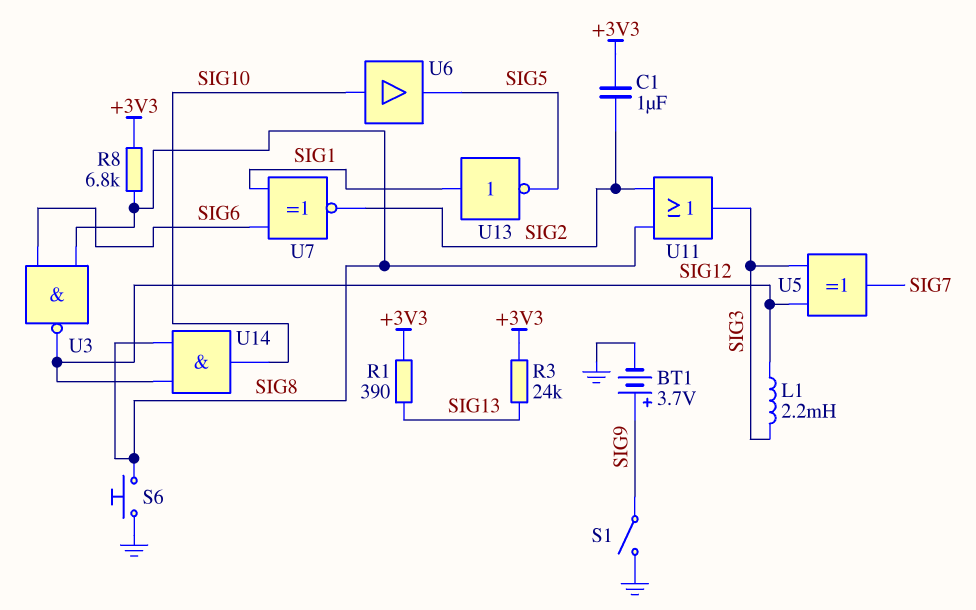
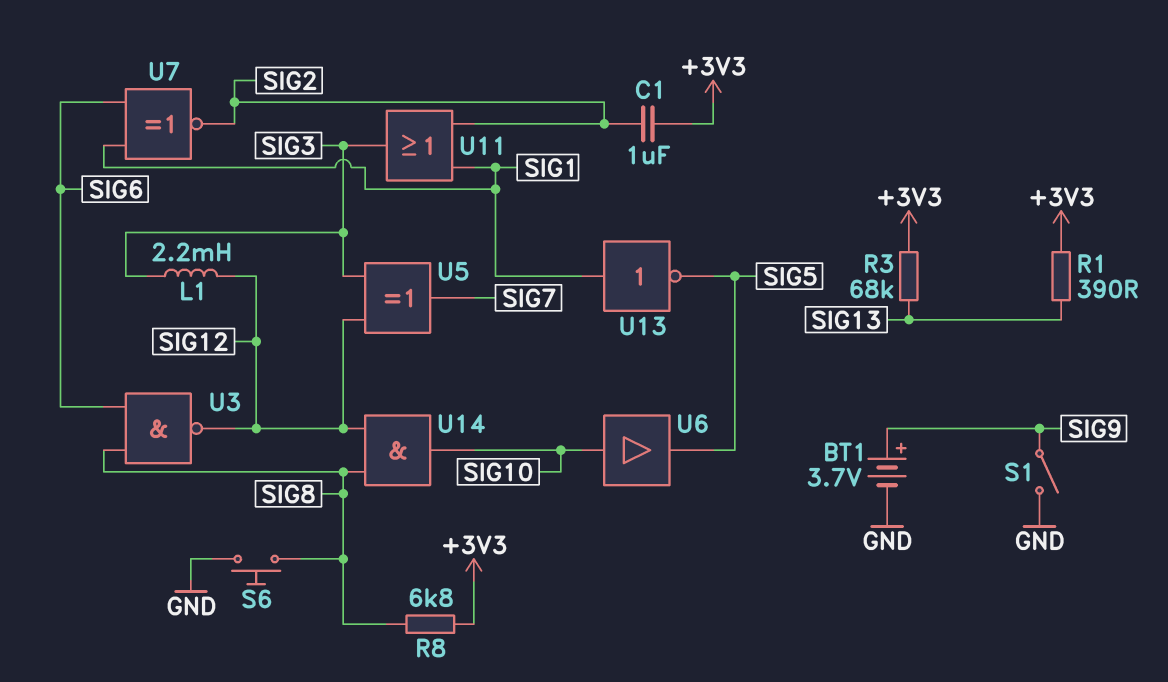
R3: 24k (+3V3, SIG13) -> 68k (+3V3, SIG13)
U11: OR (in SIG2, in SIG8, out SIG3) -> OR (in SIG1, in SIG2, out SIG3)

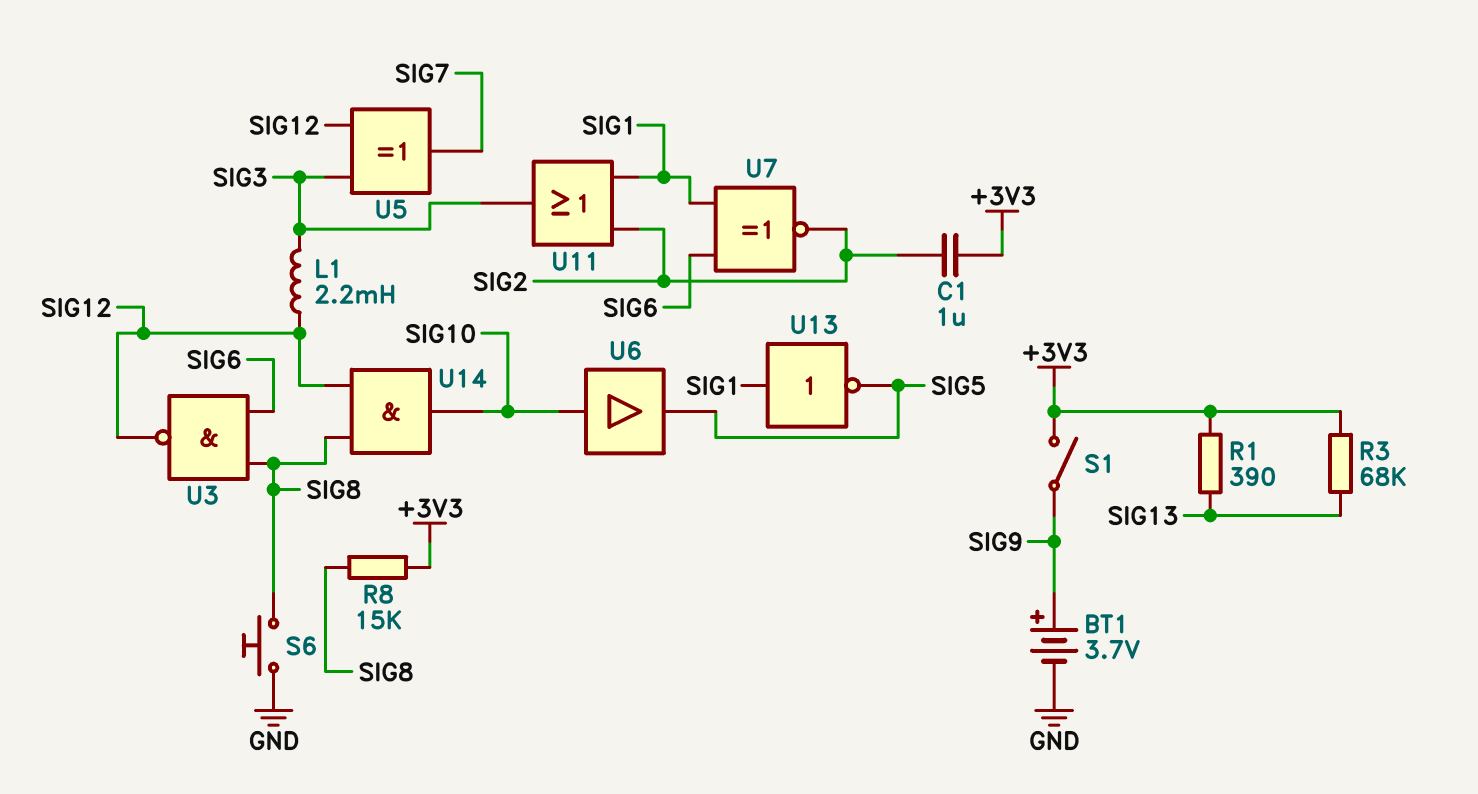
R8: 6.8k (+3V3, SIG8) -> 15k (+3V3, SIG8)
S1: switch (GND, SIG9) -> switch (+3V3, SIG9)

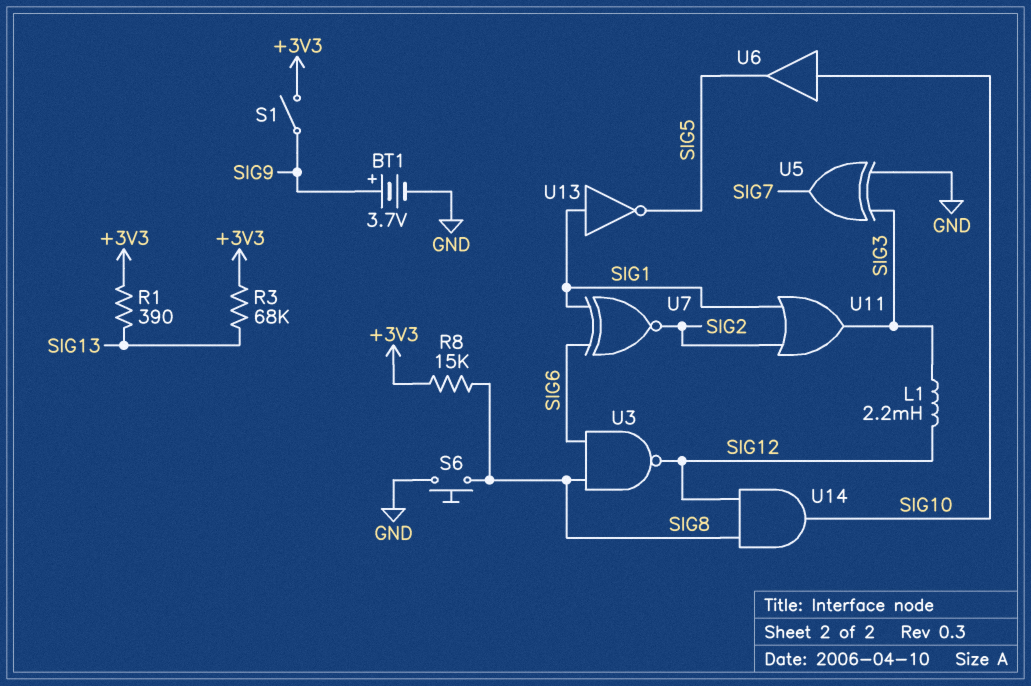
C1: 1uF (+3V3, SIG2) -> none
U5: XOR (in SIG3, in SIG12, out SIG7) -> XOR (in GND, in SIG3, out SIG7)

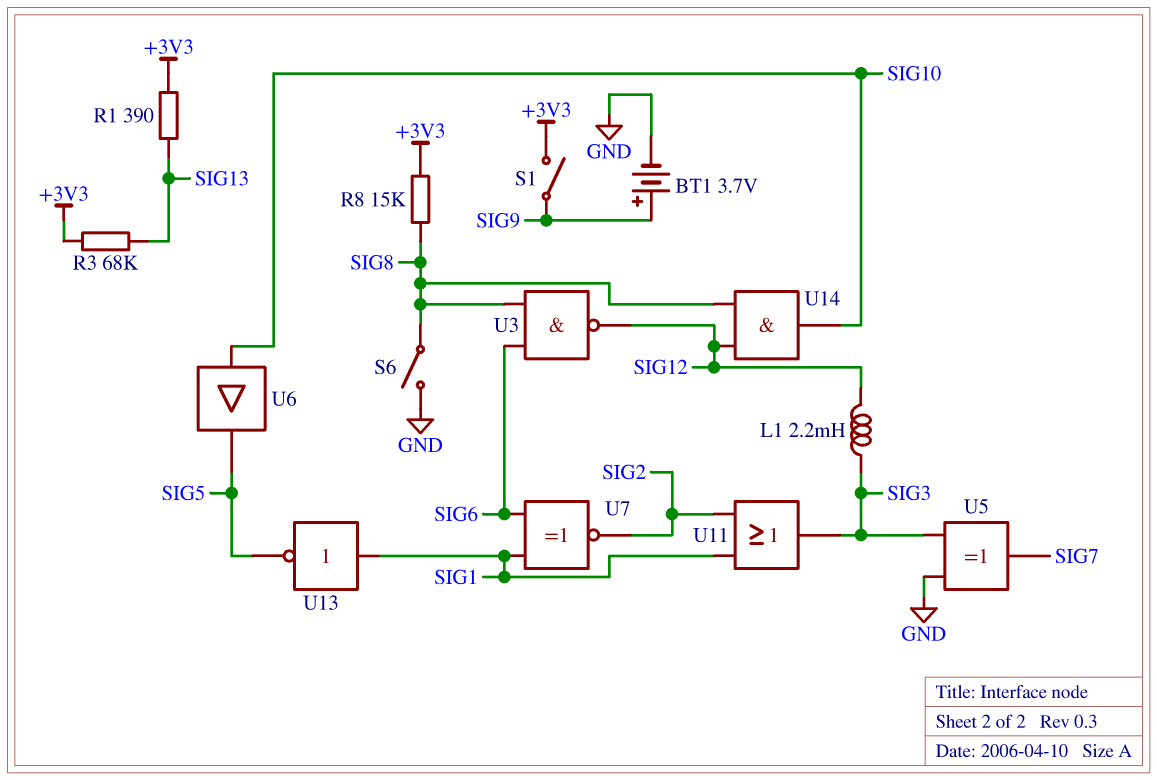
S6: button (GND, SIG8) -> switch (GND, SIG8)

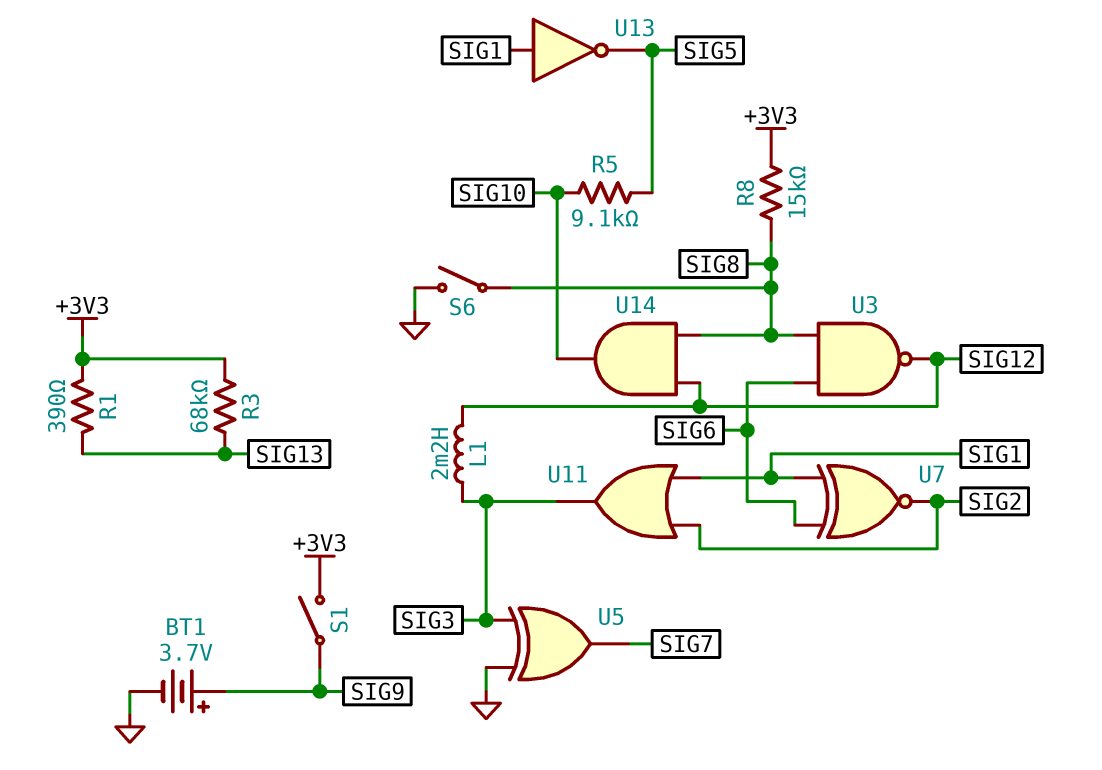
R5: none -> 9.1k (SIG5, SIG10)
U6: buffer (in SIG10, out SIG5) -> none

